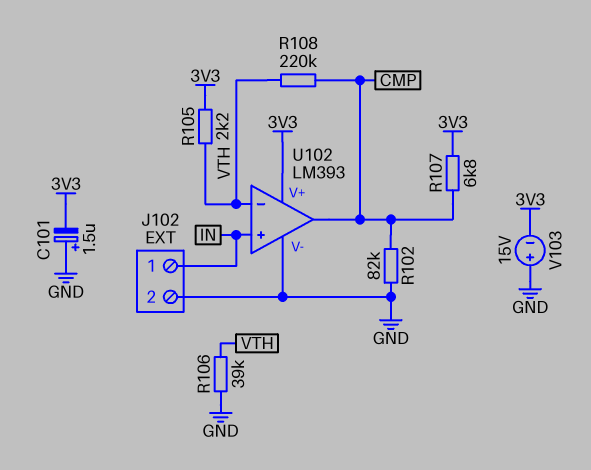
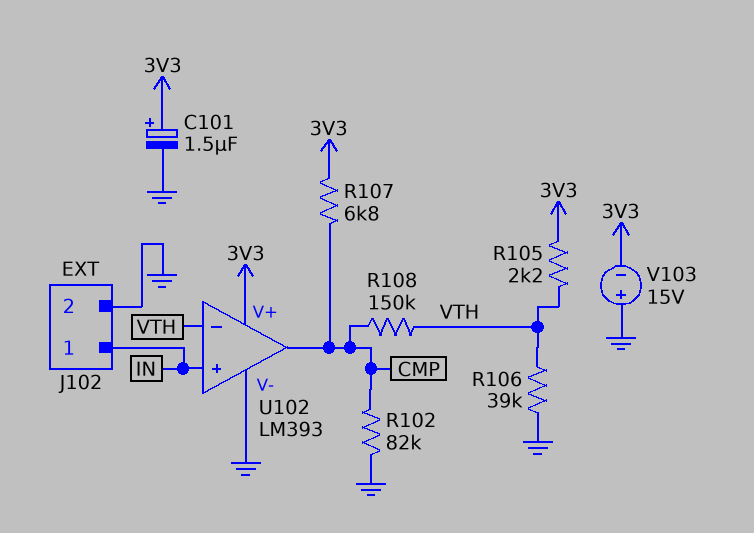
C101: 1.5uF (plus GND, minus 3V3) -> 1.5uF (plus 3V3, minus GND)
R108: 220k (CMP, VTH) -> 150k (CMP, VTH)

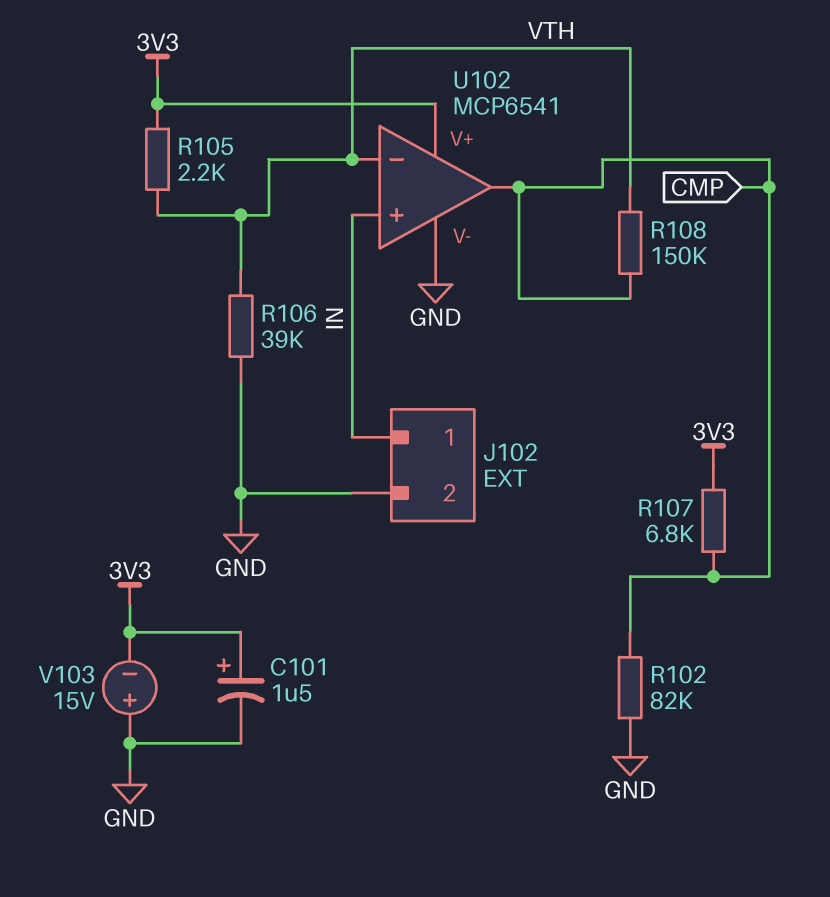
U102: LM393 -> MCP6541

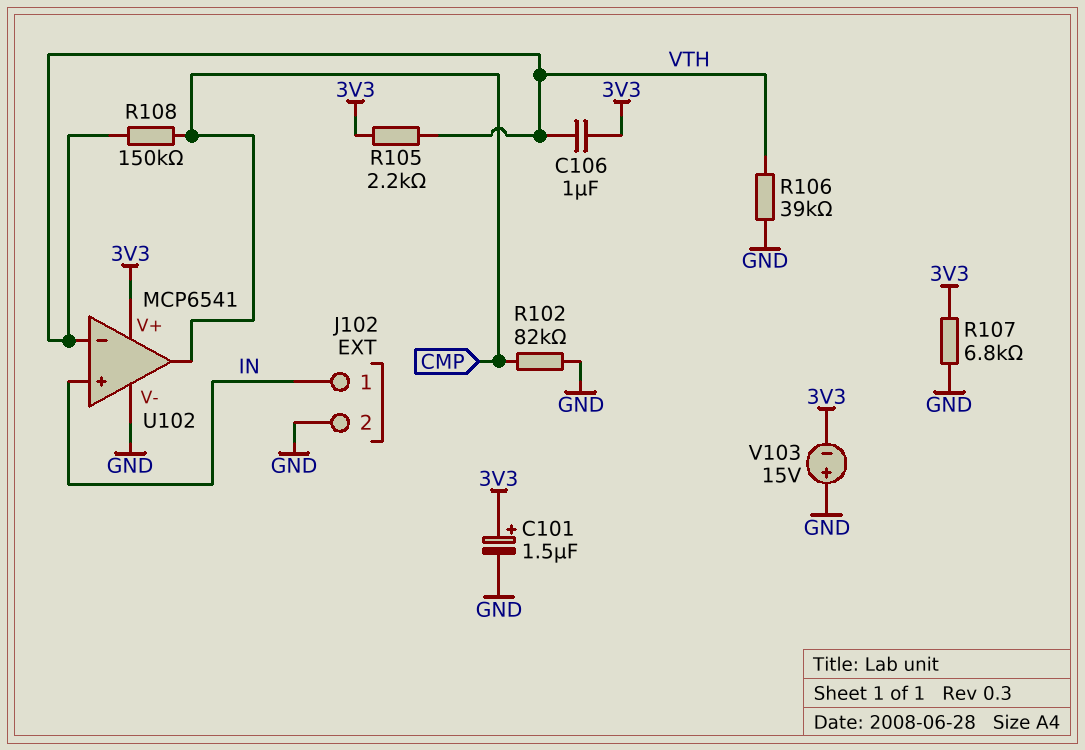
C106: none -> 1uF (3V3, VTH)
R107: 6.8k (3V3, CMP) -> 6.8k (3V3, GND)

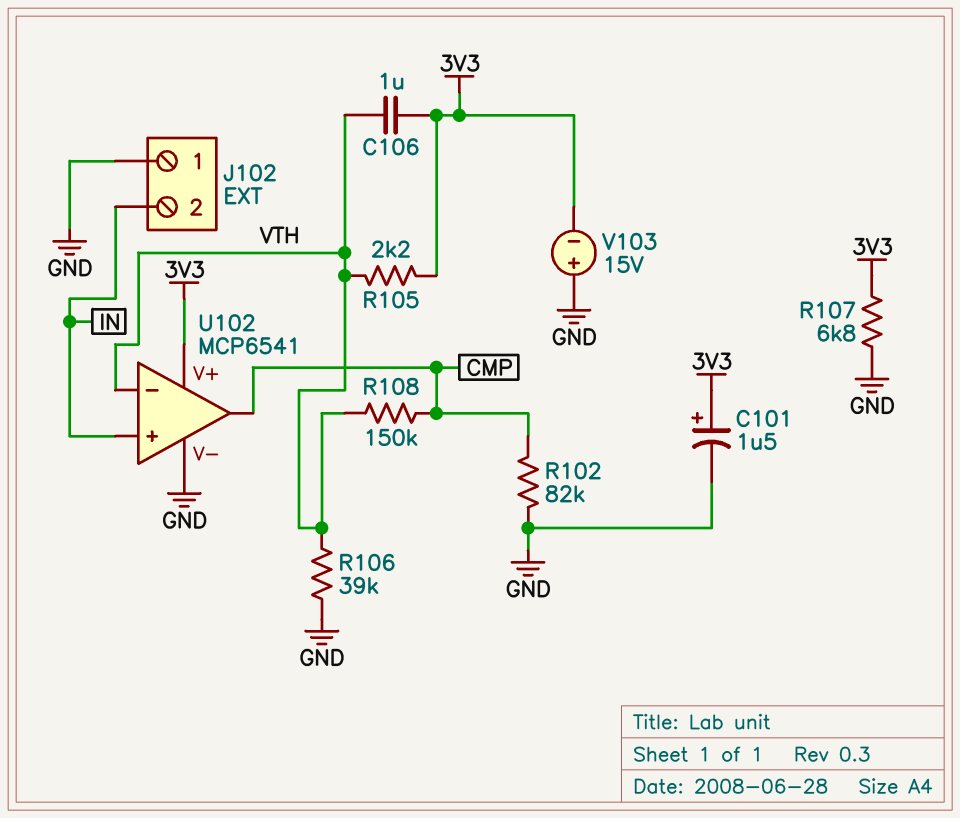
J102 pin 1: IN -> GND
J102 pin 2: GND -> IN

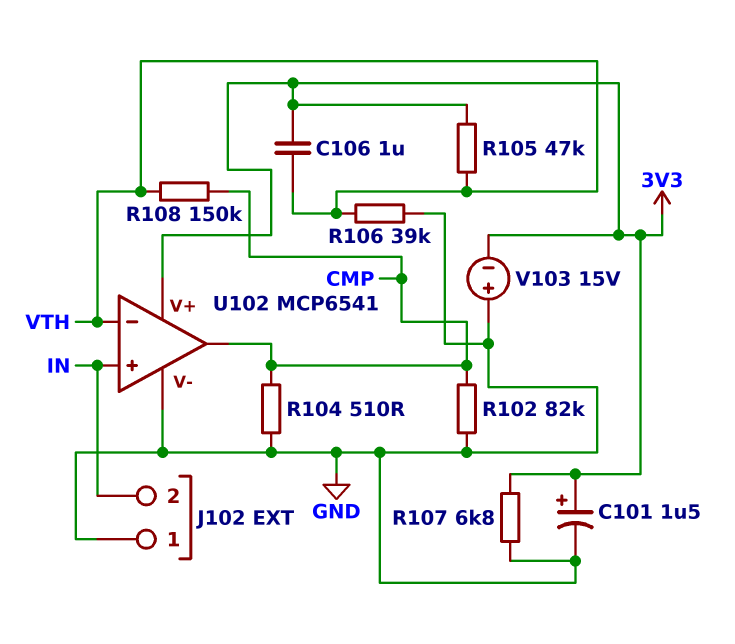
R104: none -> 510 (CMP, GND)
R105: 2.2k (3V3, VTH) -> 47k (3V3, VTH)

